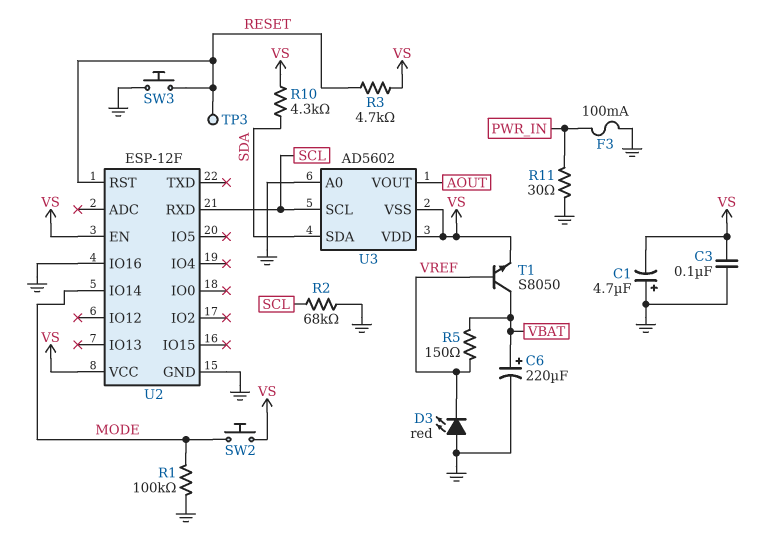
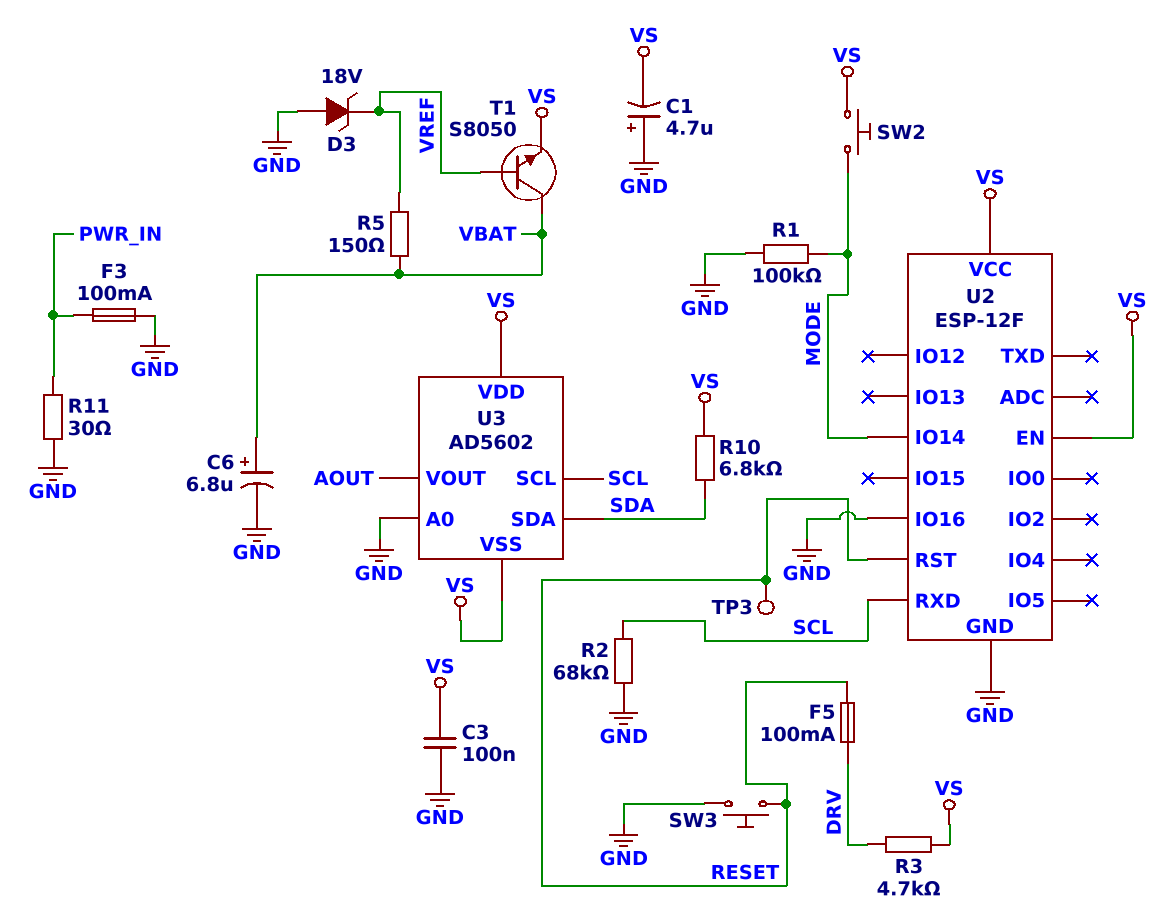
C6: 220uF (plus VBAT, minus GND) -> 6.8uF (plus VBAT, minus GND)
D3: LED red (A GND, K VREF) -> zener 18V (A GND, K VREF)
F5: none -> 100mA (DRV, RESET)
R3: 4.7k (RESET, VS) -> 4.7k (DRV, VS)
R10: 4.3k (SDA, VS) -> 6.8k (SDA, VS)

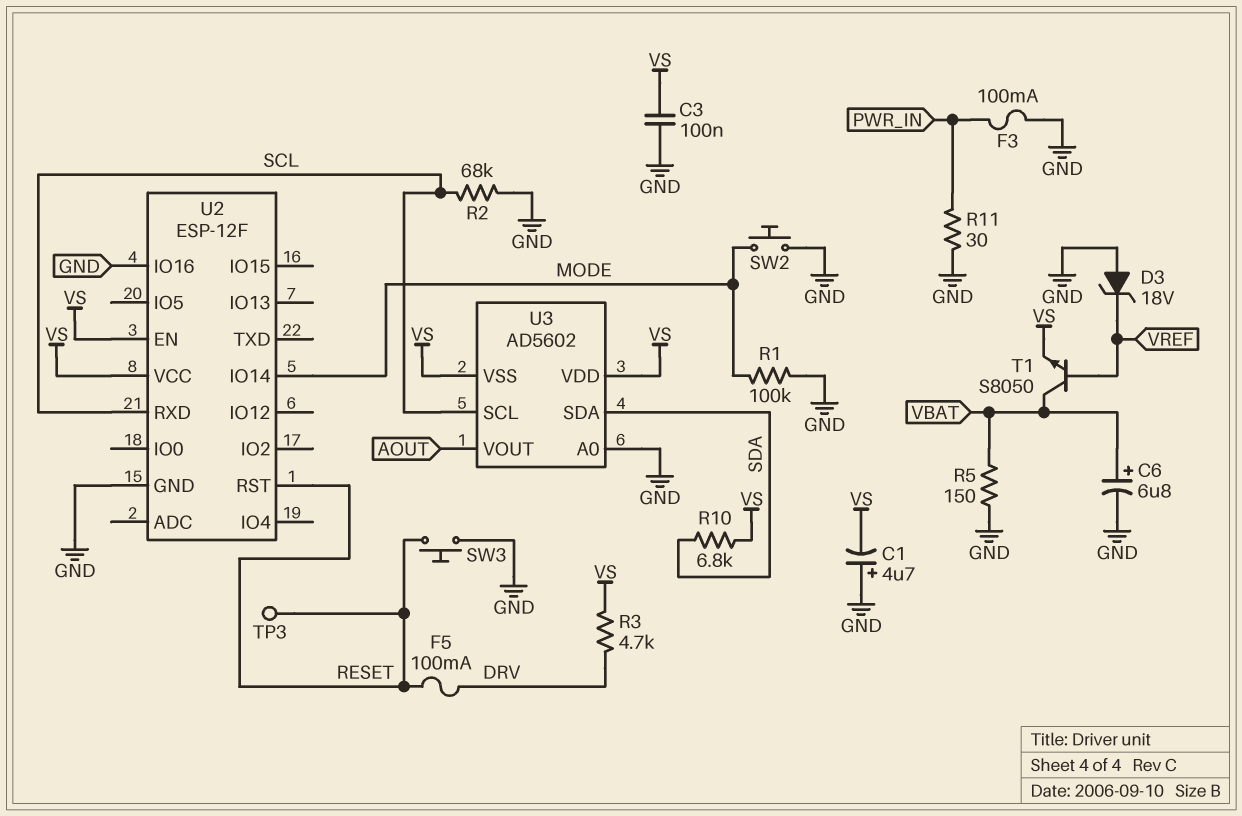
R5: 150 (VBAT, VREF) -> 150 (GND, VBAT)
SW2: button (MODE, VS) -> button (GND, MODE)

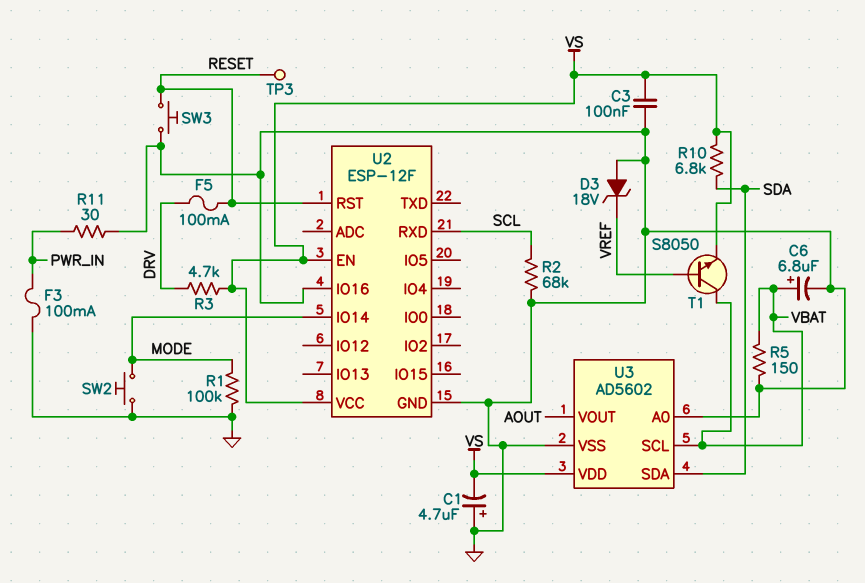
U3 pin SCL: SCL -> VBAT
U3 pin VSS: VS -> GND

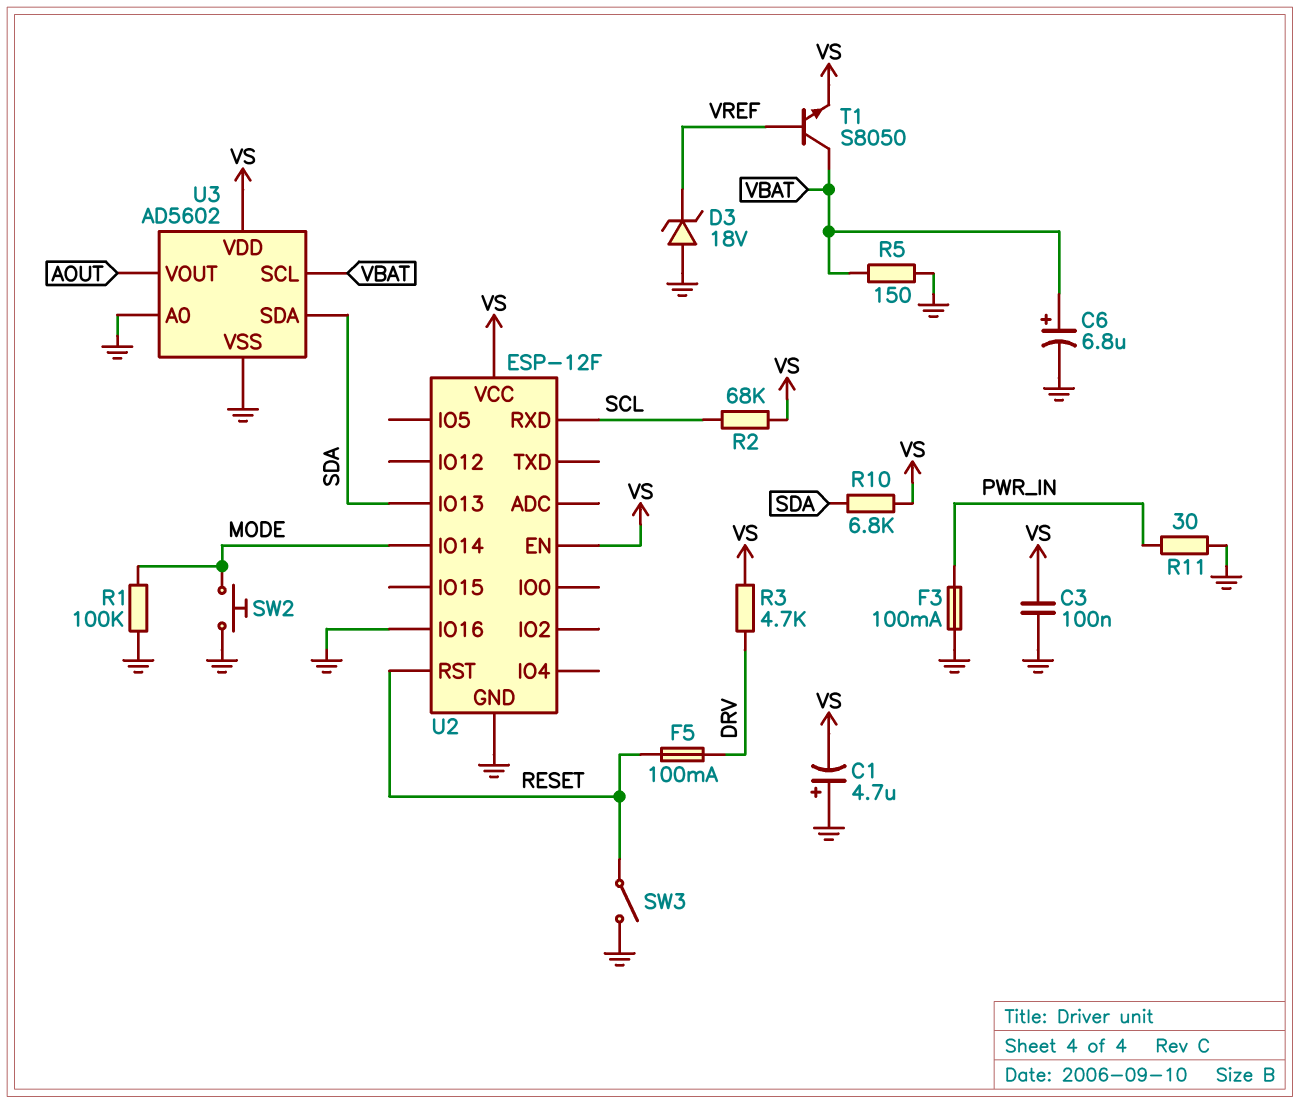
R2: 68k (GND, SCL) -> 68k (SCL, VS)
SW3: button (GND, RESET) -> switch (GND, RESET)
TP3: test point (RESET) -> none
U2 pin IO13: none -> SDA

